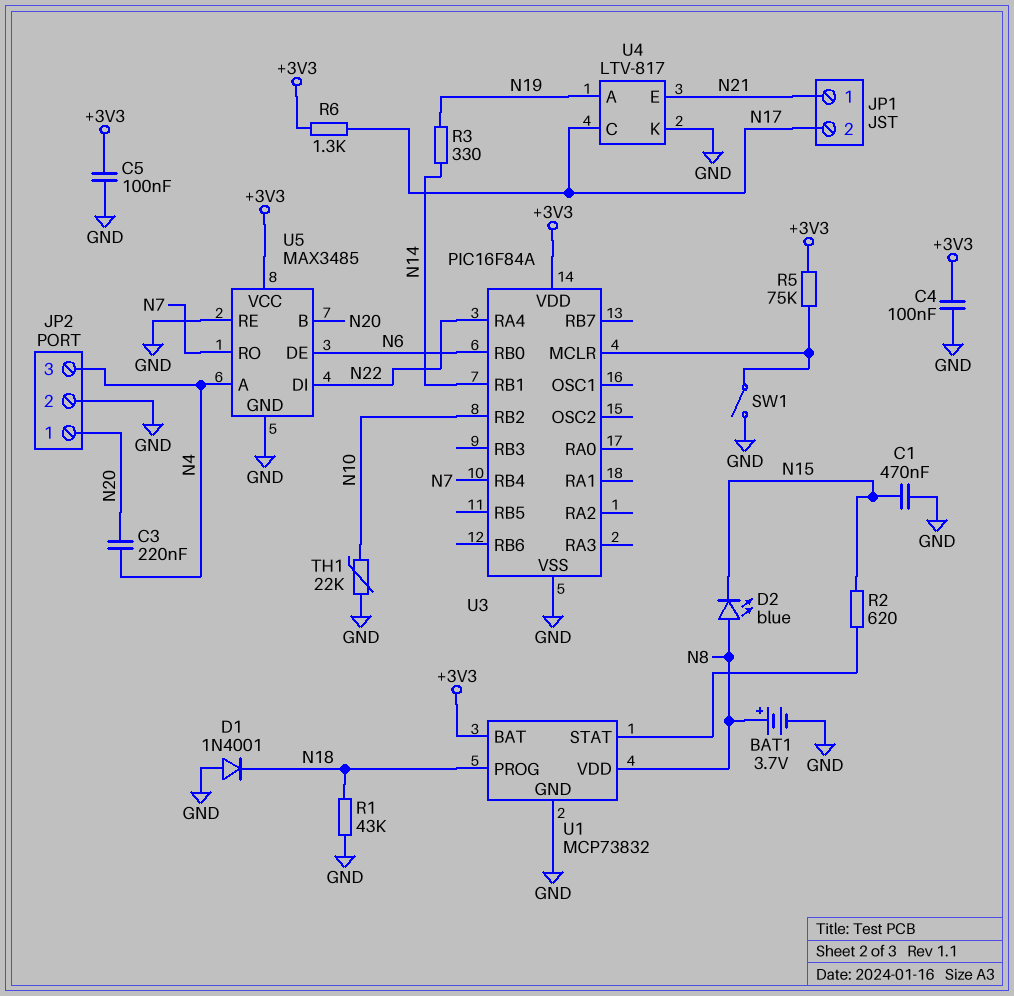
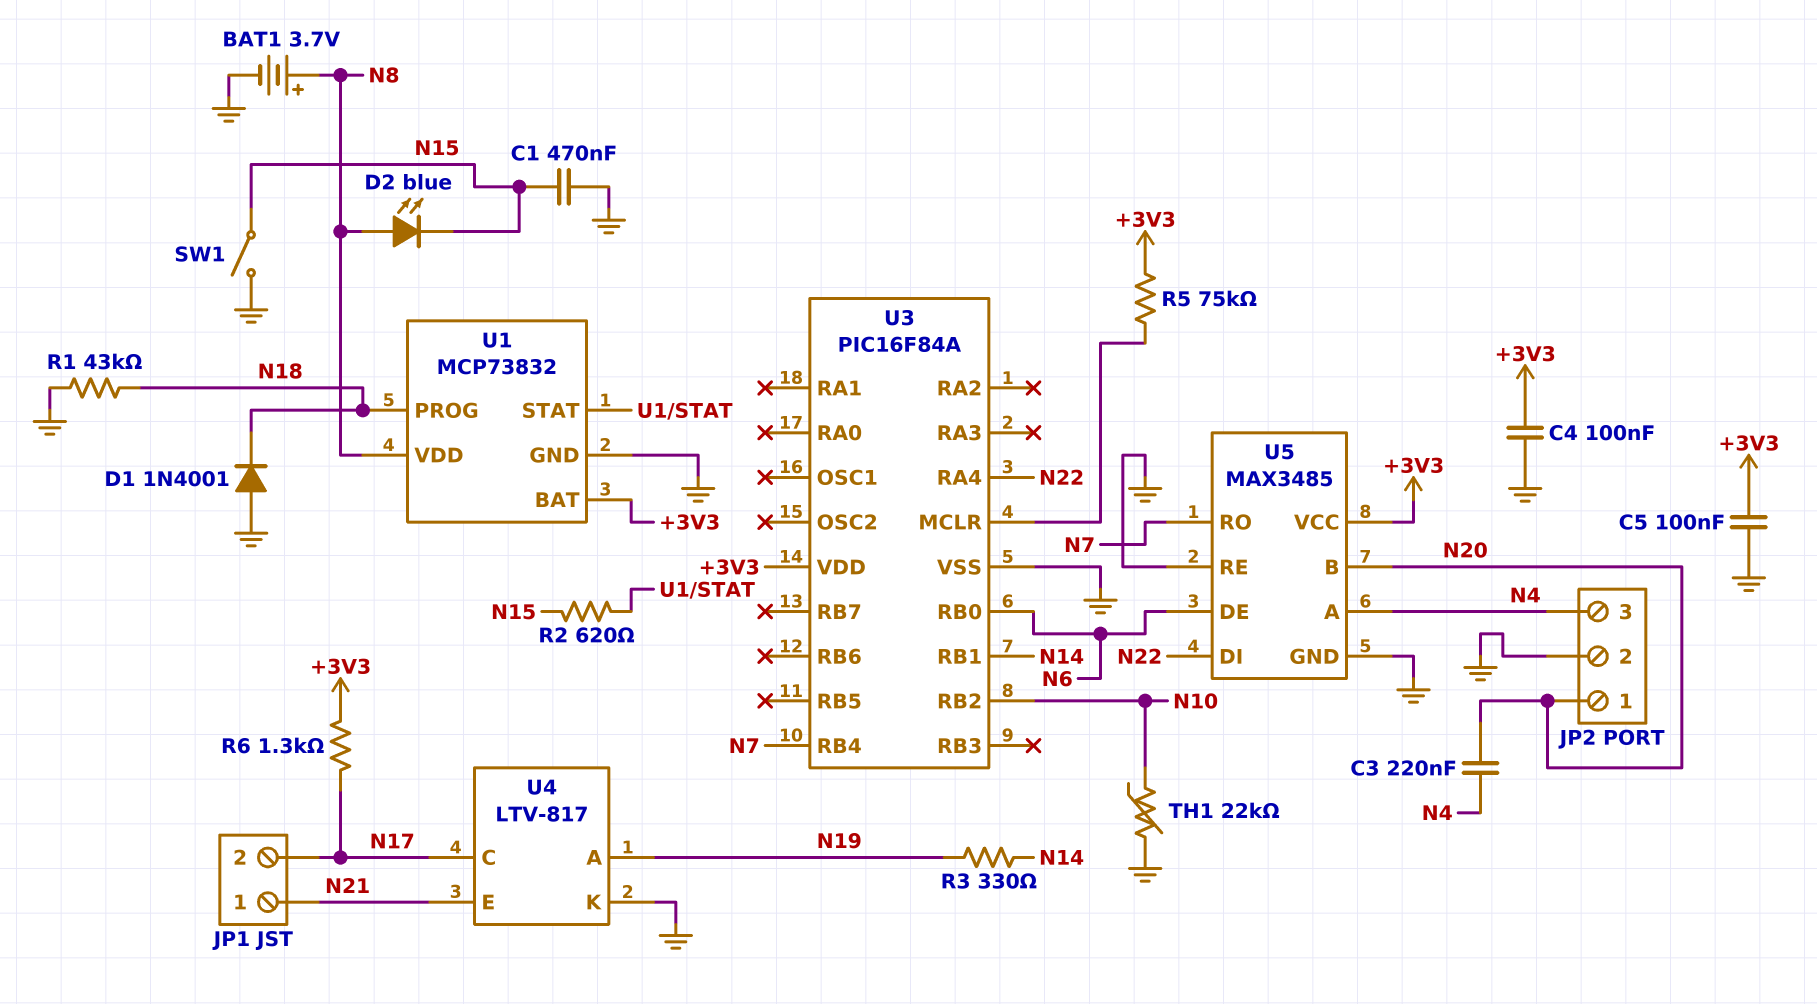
SW1: switch (GND, U3/MCLR) -> switch (GND, N15)

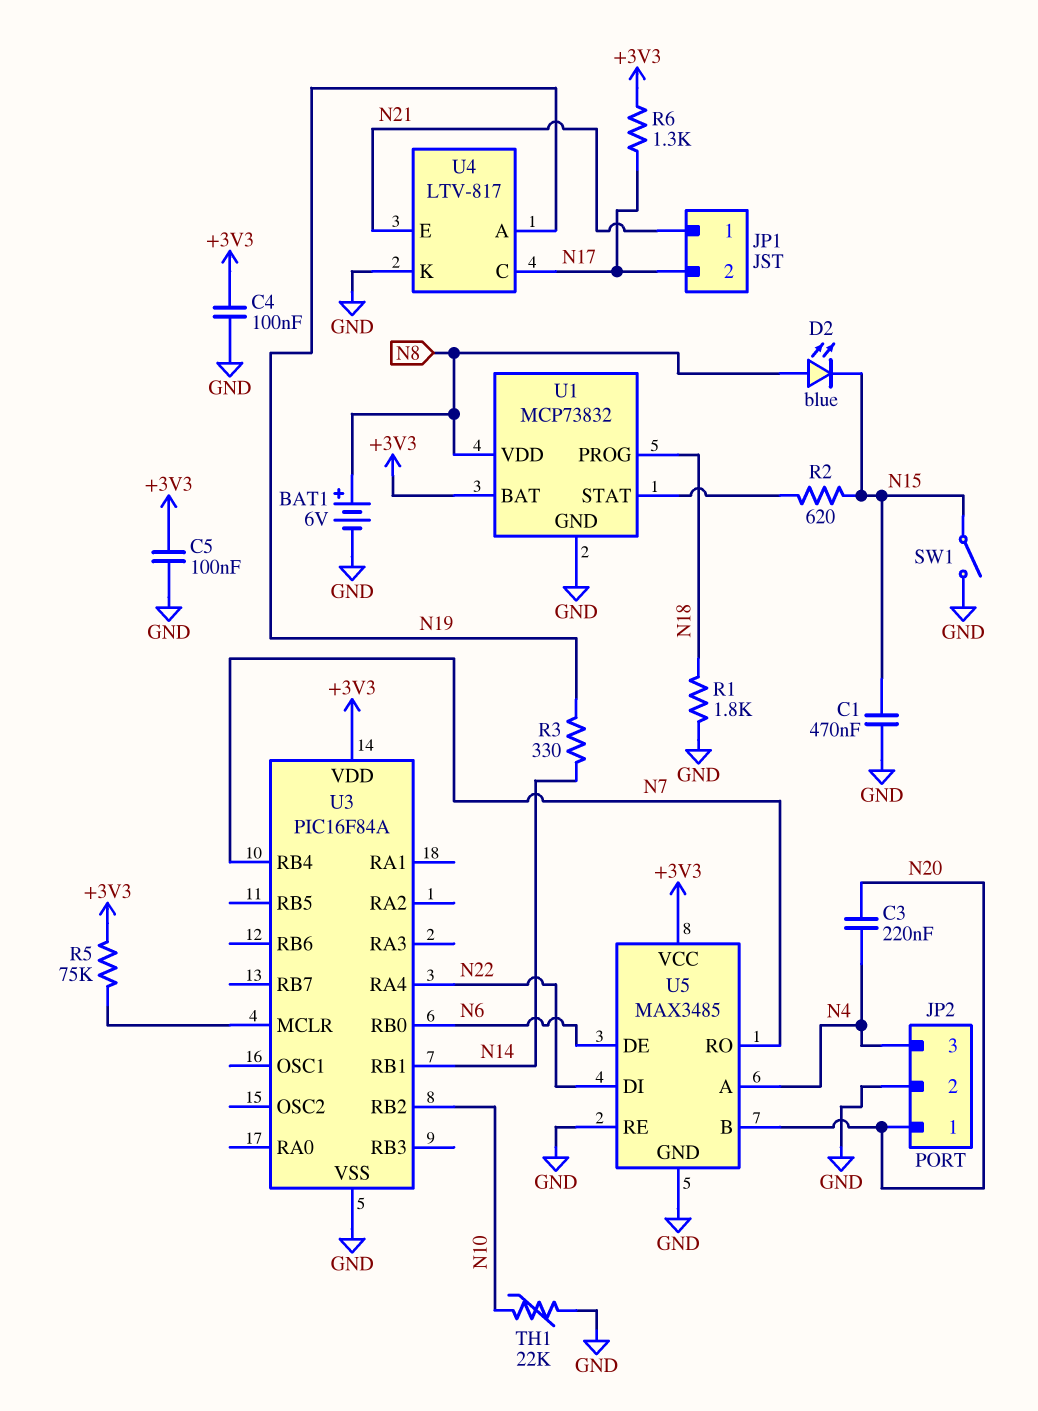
BAT1: 3.7V (plus N8, minus GND) -> 6V (plus N8, minus GND)
D1: diode 1N4001 (A GND, K N18) -> none
R1: 43k (GND, N18) -> 1.8k (GND, N18)

